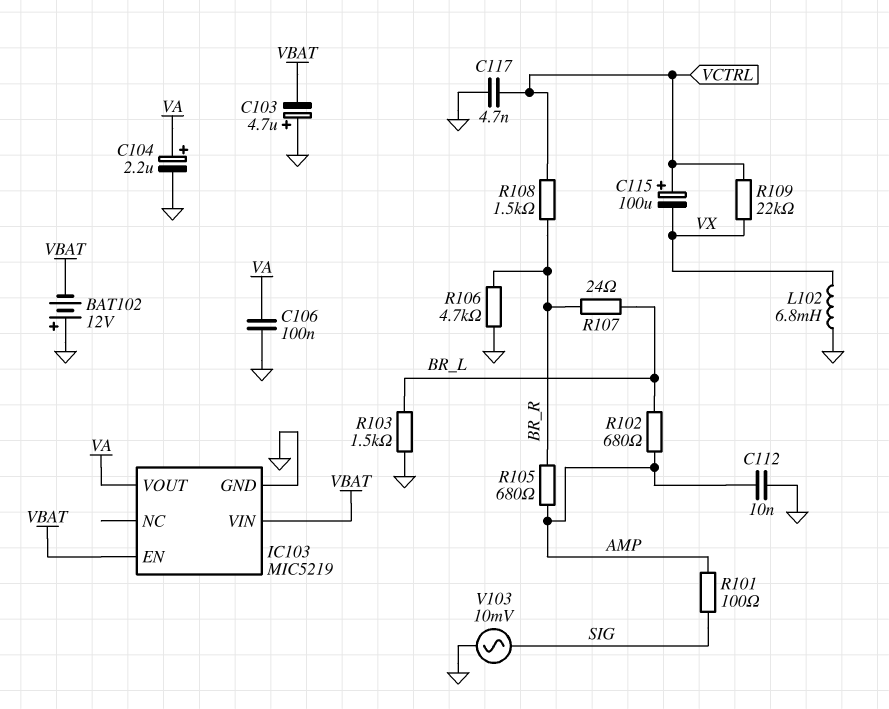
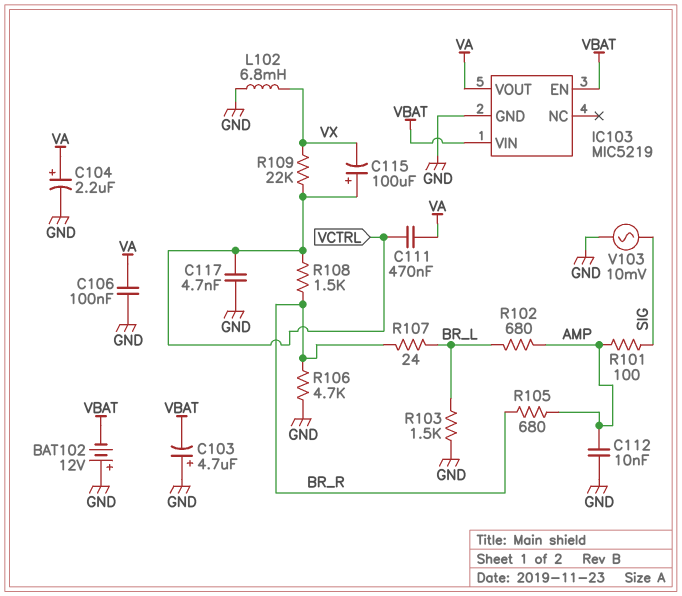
C111: none -> 470nF (VA, VCTRL)

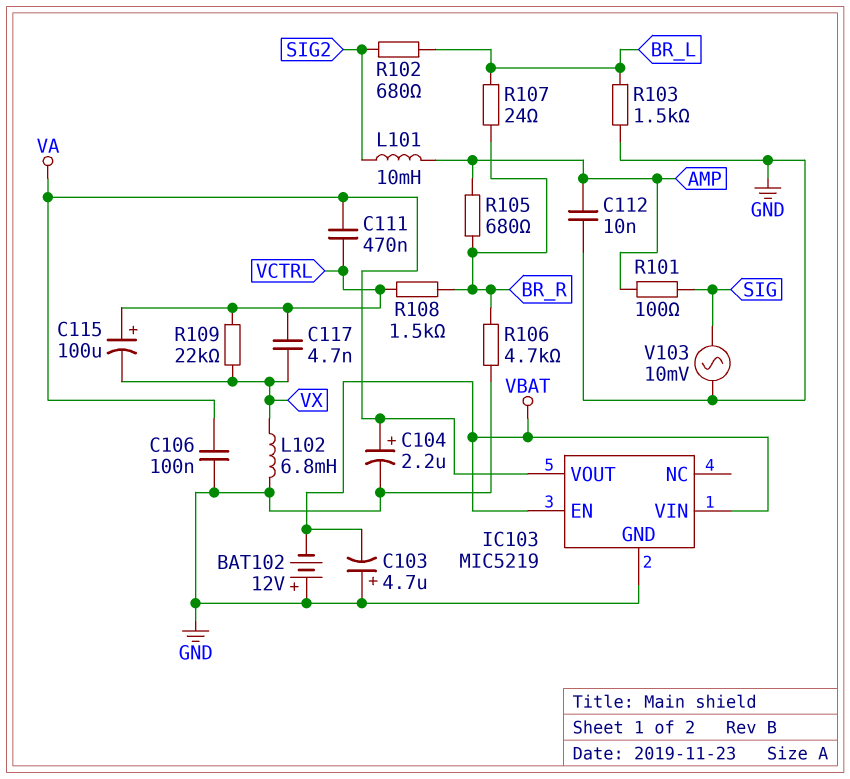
C117: 4.7nF (GND, VCTRL) -> 4.7nF (VCTRL, VX)
L101: none -> 10mH (AMP, SIG2)
R102: 680 (AMP, BR_L) -> 680 (BR_L, SIG2)

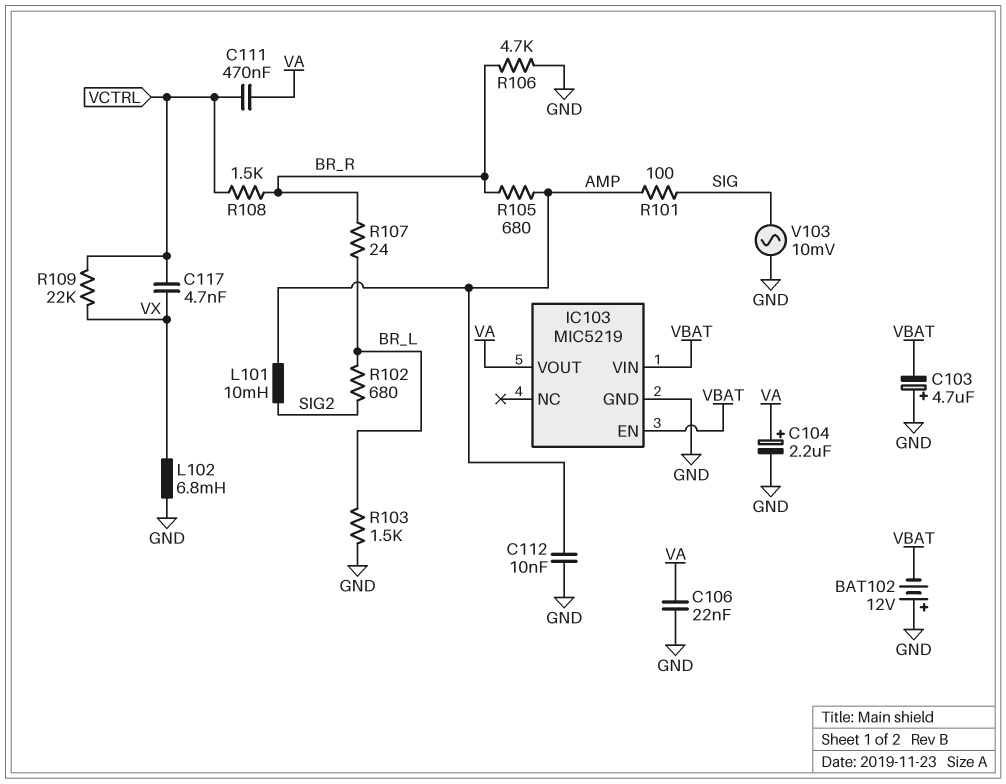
C106: 100nF (GND, VA) -> 22nF (GND, VA)
C115: 100uF (plus VCTRL, minus VX) -> none

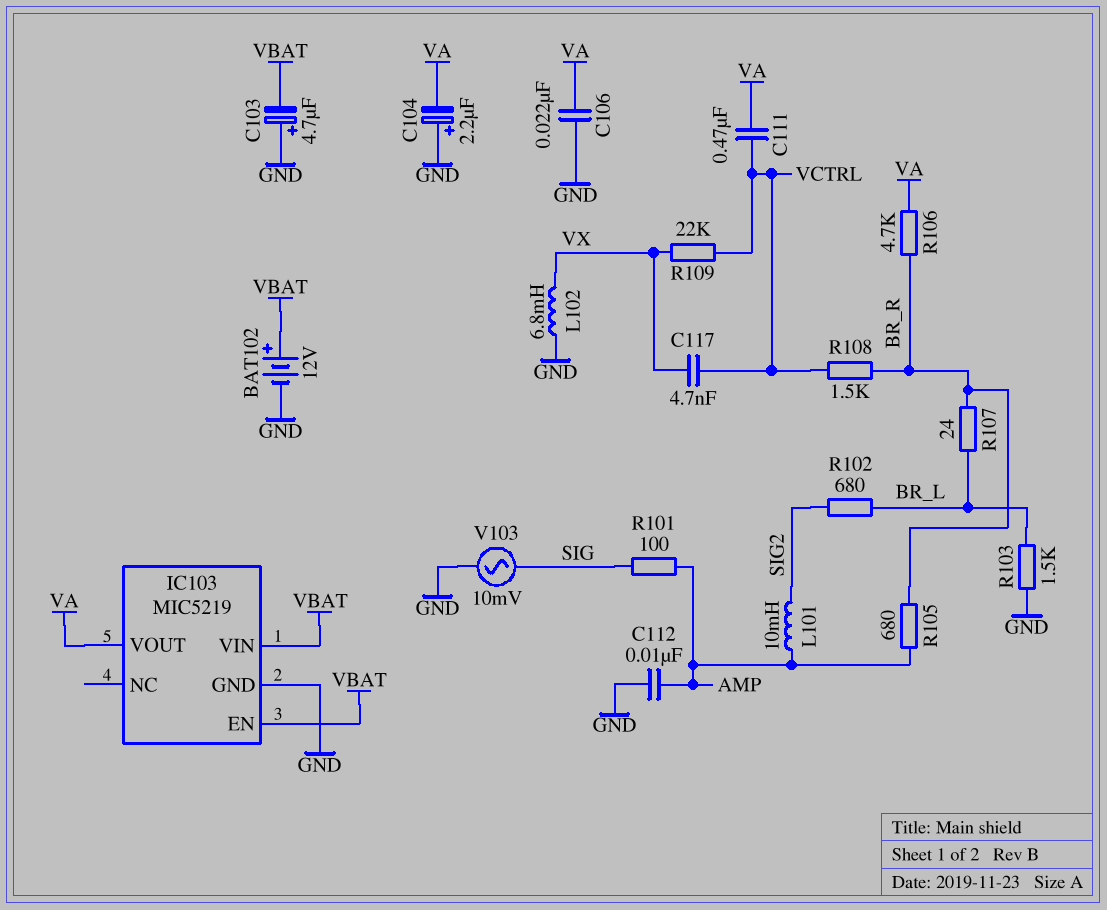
BAT102: 12V (plus GND, minus VBAT) -> 12V (plus VBAT, minus GND)
C104: 2.2uF (plus VA, minus GND) -> 2.2uF (plus GND, minus VA)
R106: 4.7k (BR_R, GND) -> 4.7k (BR_R, VA)

